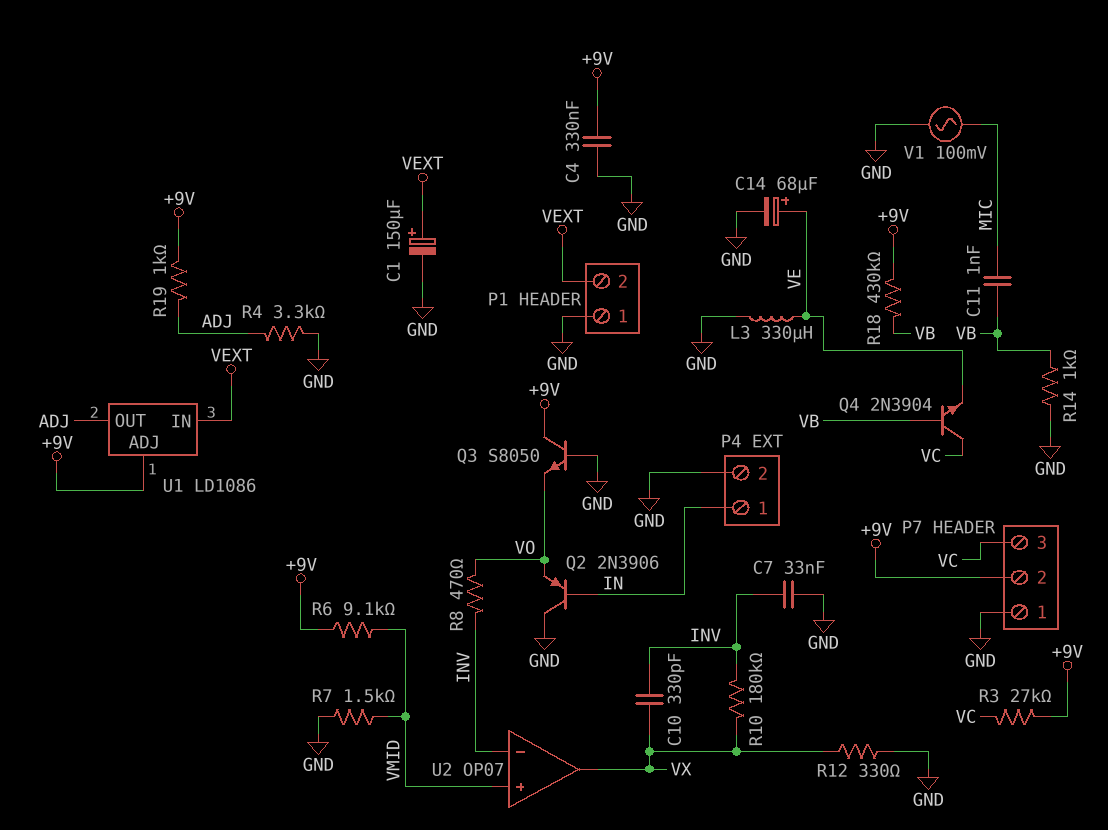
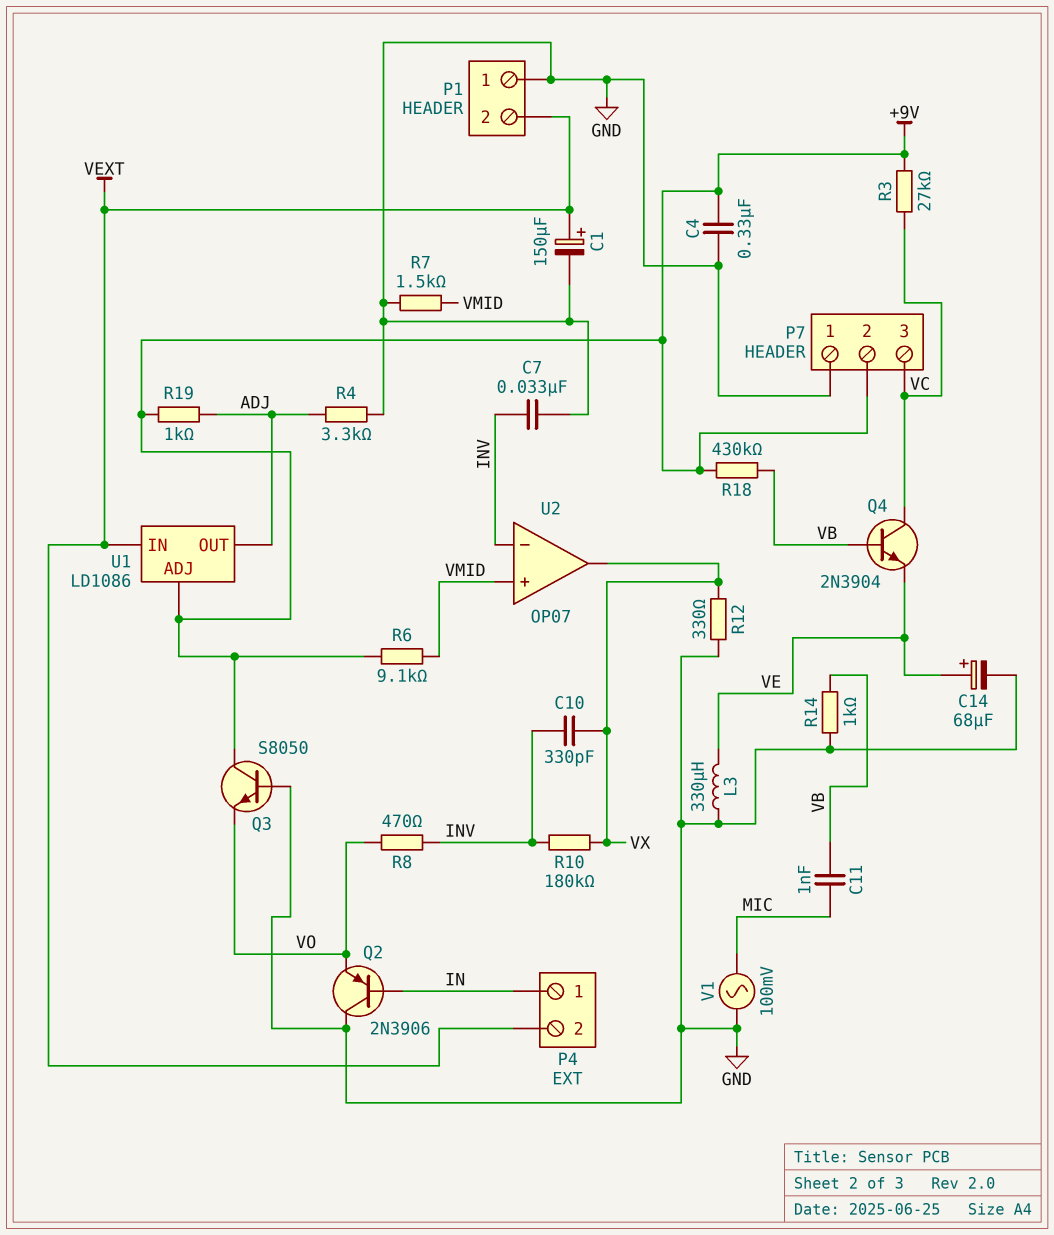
P4 pin 2: GND -> VEXT

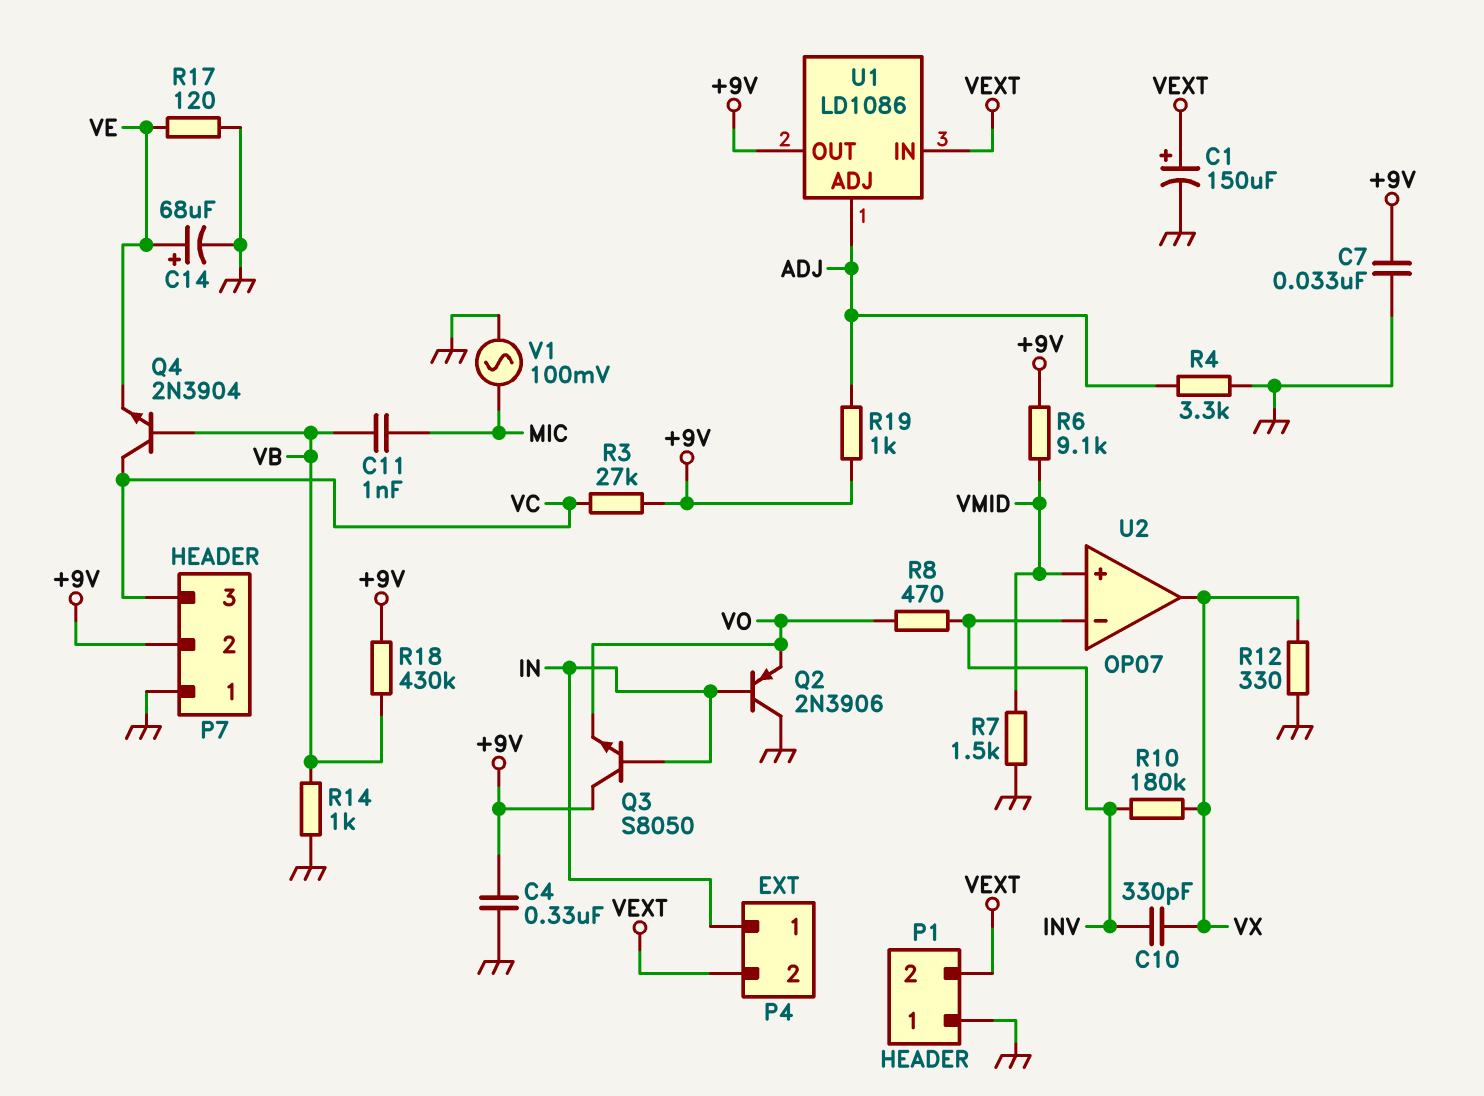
C7: 33nF (GND, INV) -> 33nF (+9V, GND)
L3: 330uH (GND, VE) -> none
Q3: NPN S8050 (B GND, C +9V, E VO) -> NPN S8050 (B IN, C +9V, E VO)
R17: none -> 120 (GND, VE)
U1 pin ADJ: +9V -> ADJ
U1 pin OUT: ADJ -> +9V

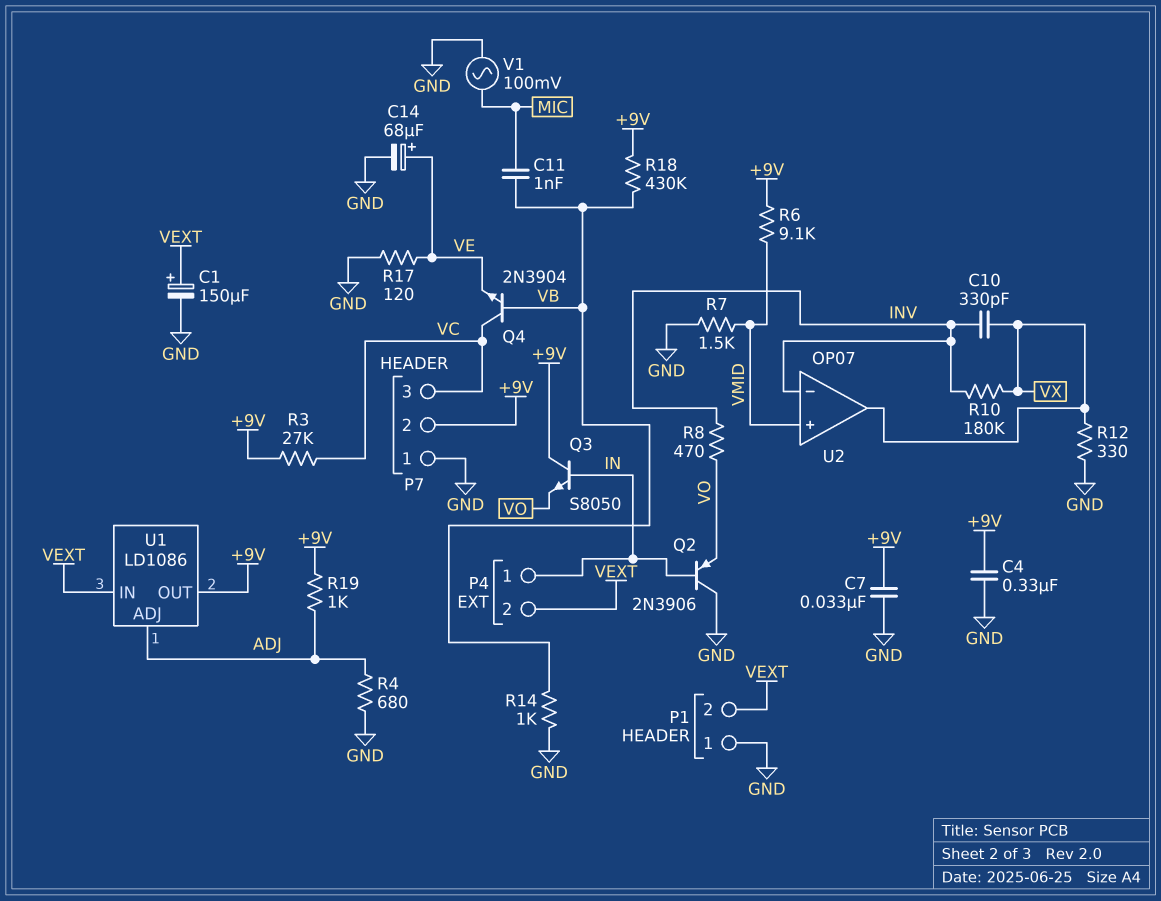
R4: 3.3k (ADJ, GND) -> 680 (ADJ, GND)

